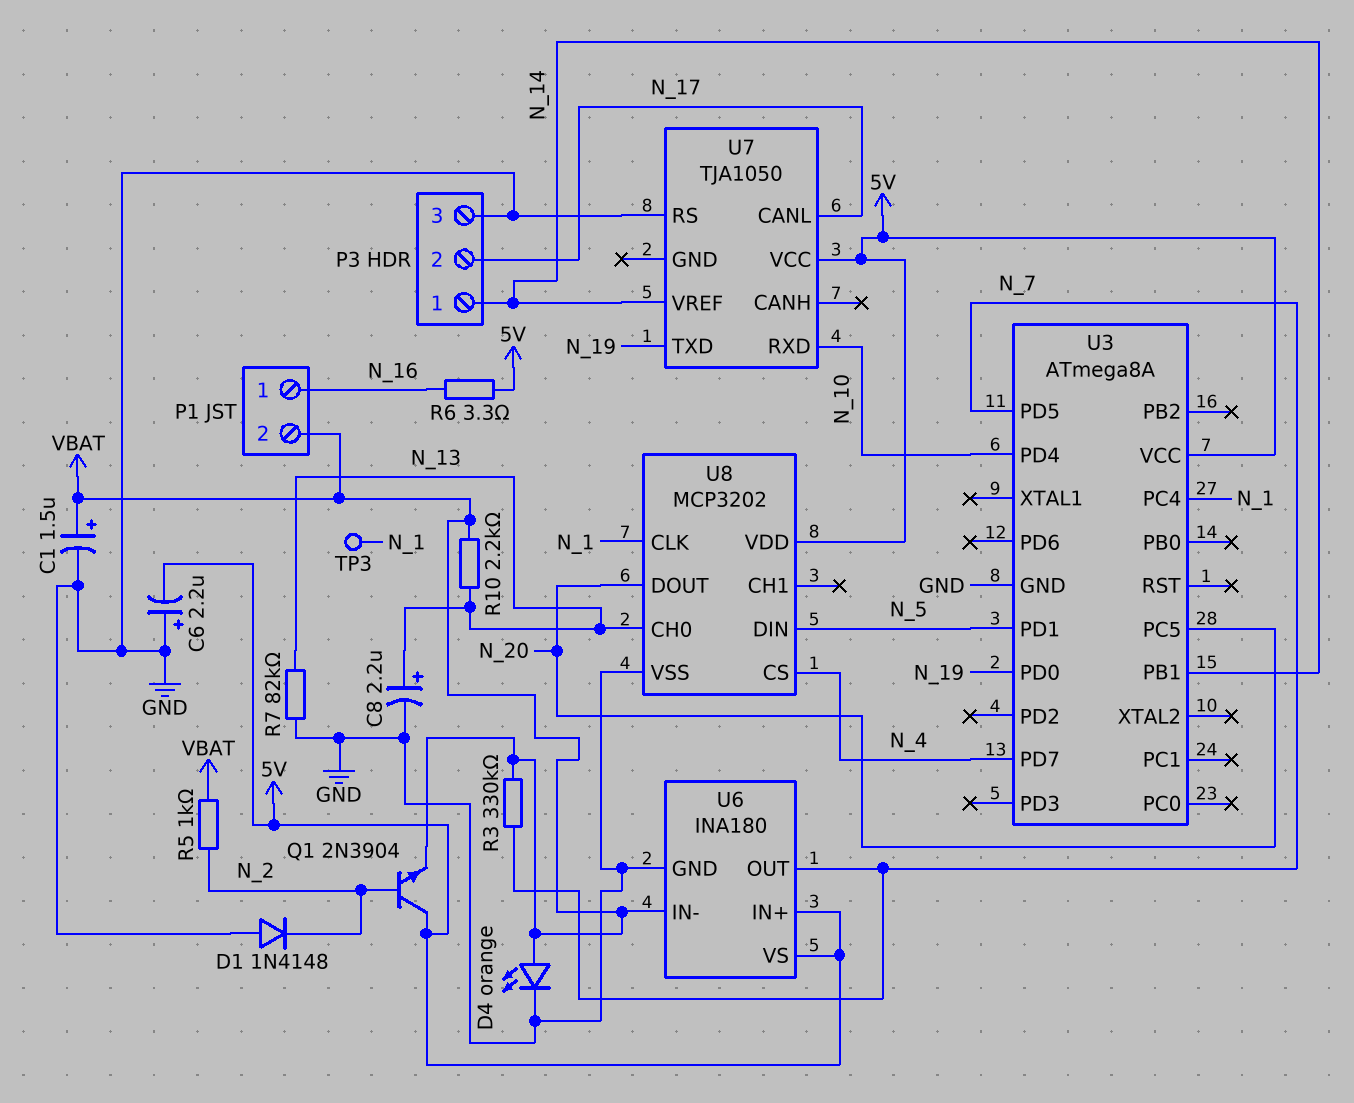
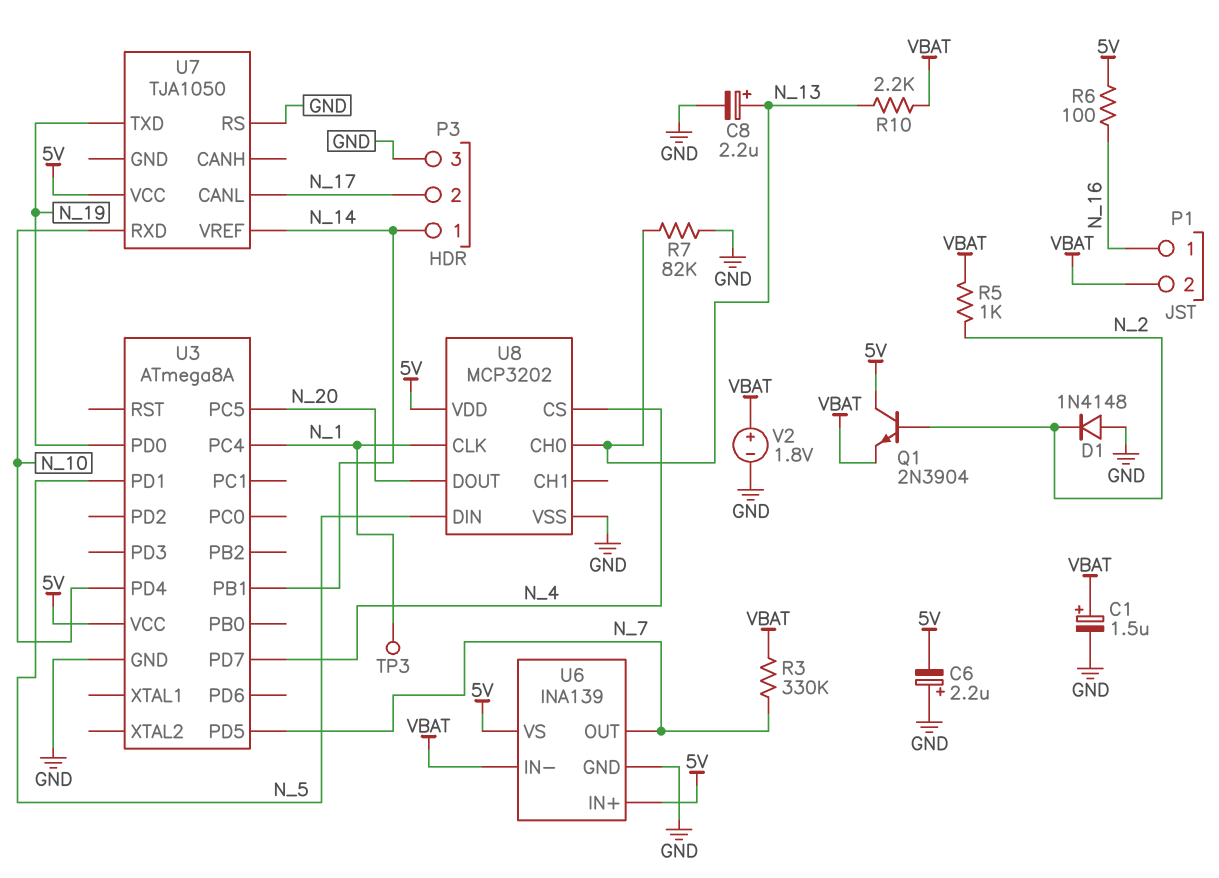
D4: LED orange (A VBAT, K GND) -> none
R6: 3.3 (5V, N_16) -> 100 (5V, N_16)
U6: INA180 -> INA139
V2: none -> 1.8V (plus VBAT, minus GND)

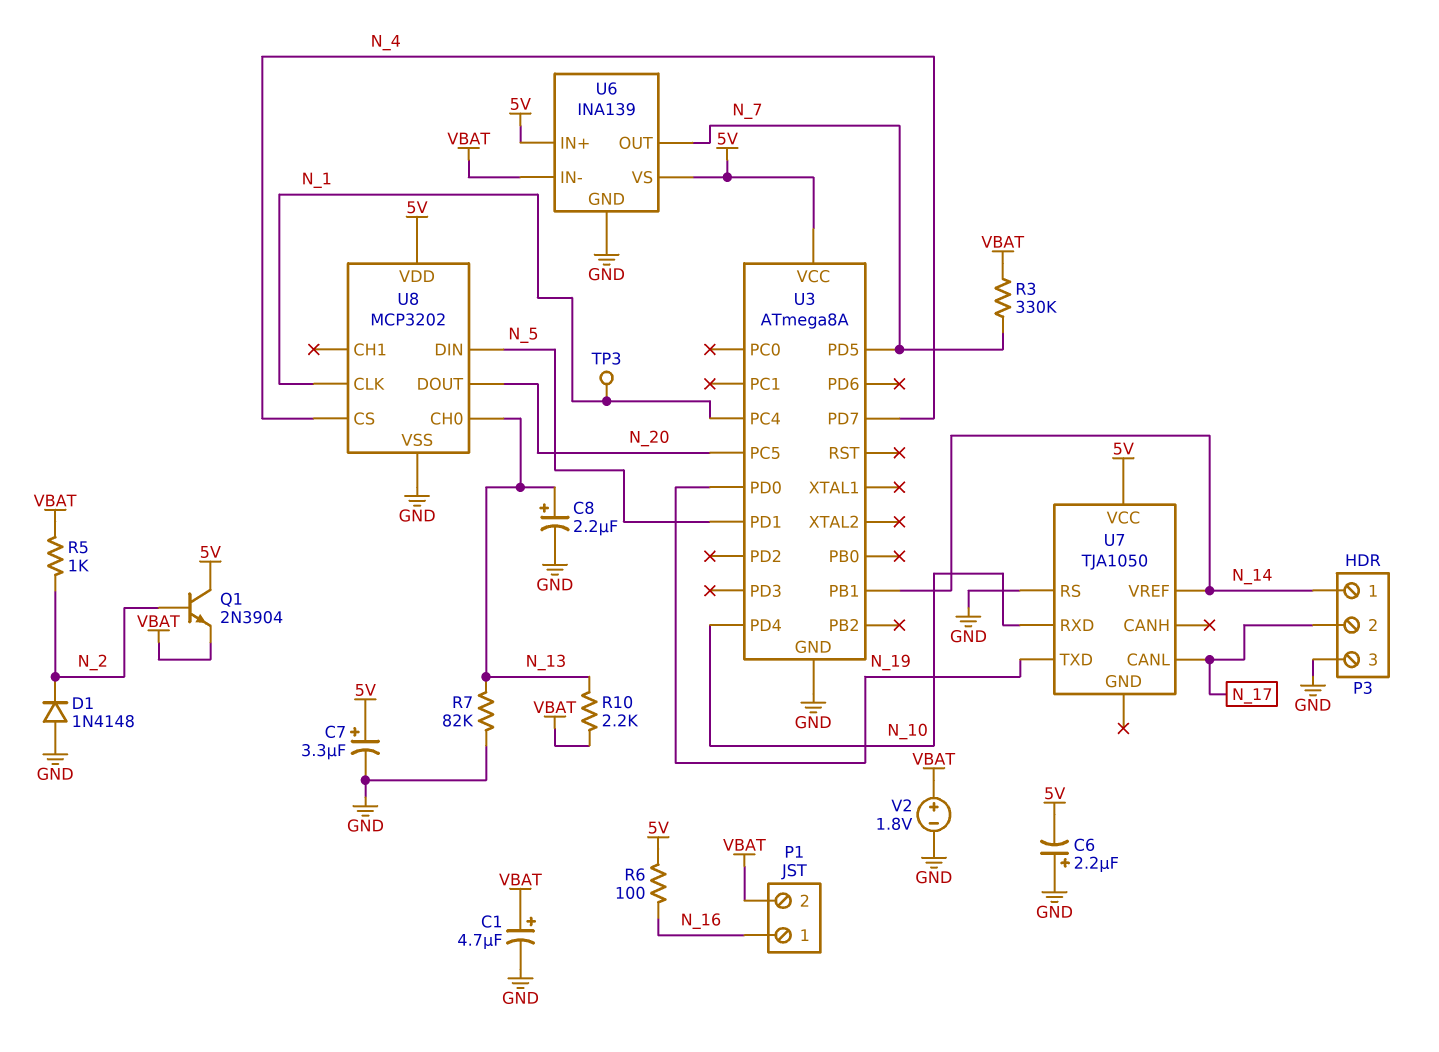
C1: 1.5uF (plus VBAT, minus GND) -> 4.7uF (plus VBAT, minus GND)
C7: none -> 3.3uF (plus 5V, minus GND)

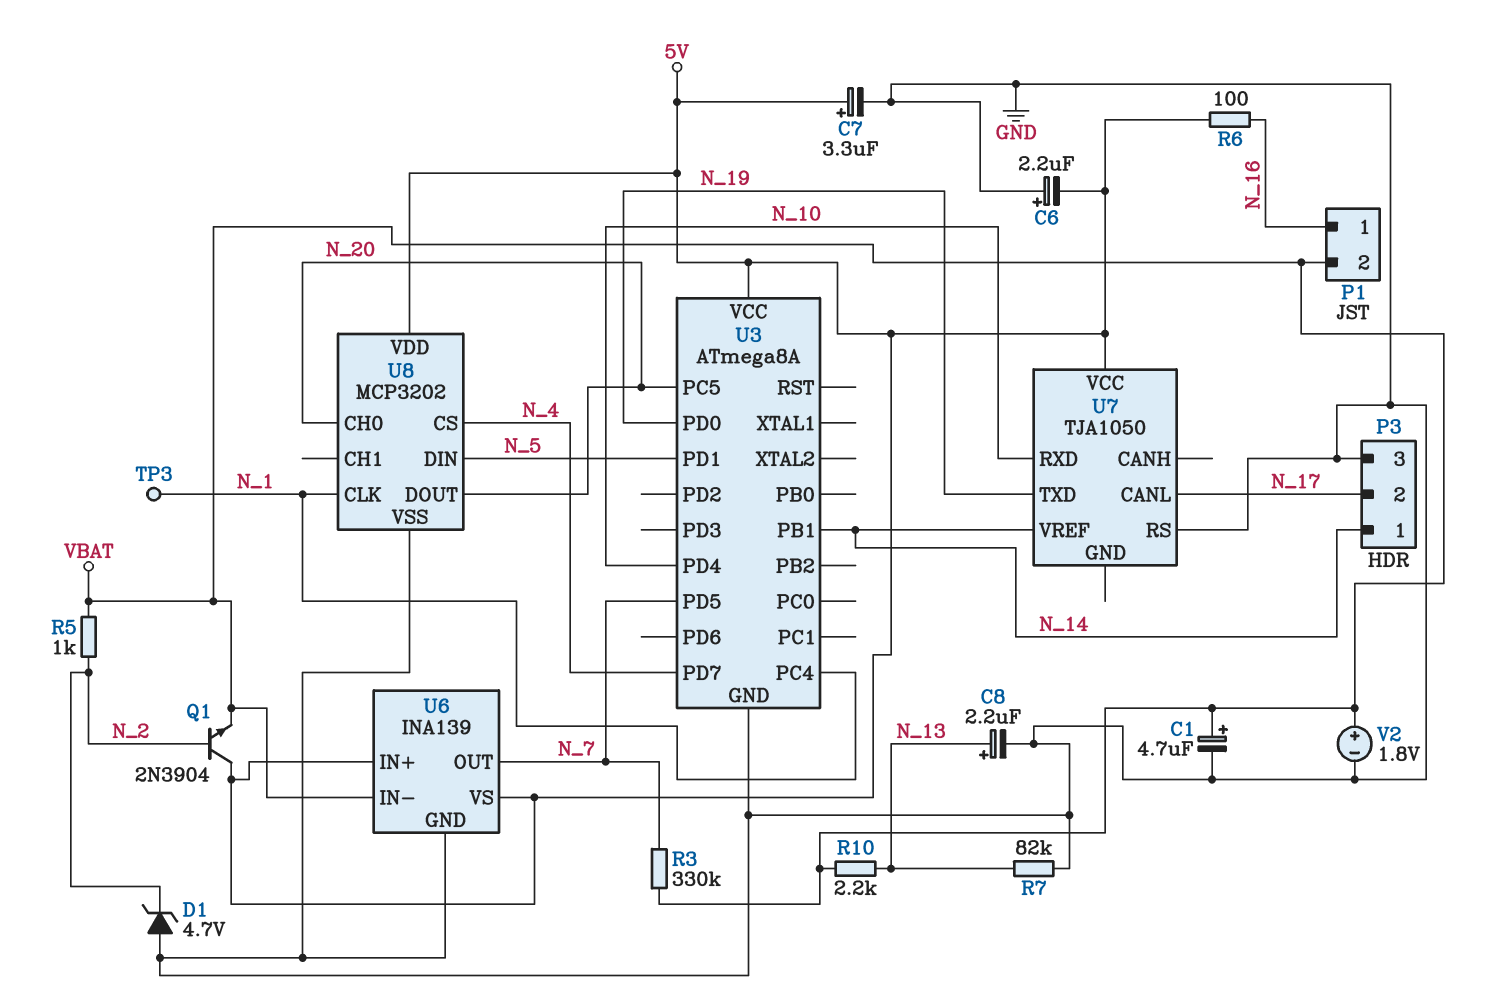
D1: diode 1N4148 (A GND, K N_2) -> zener 4.7V (A GND, K N_2)
U8 pin CH0: N_13 -> N_20

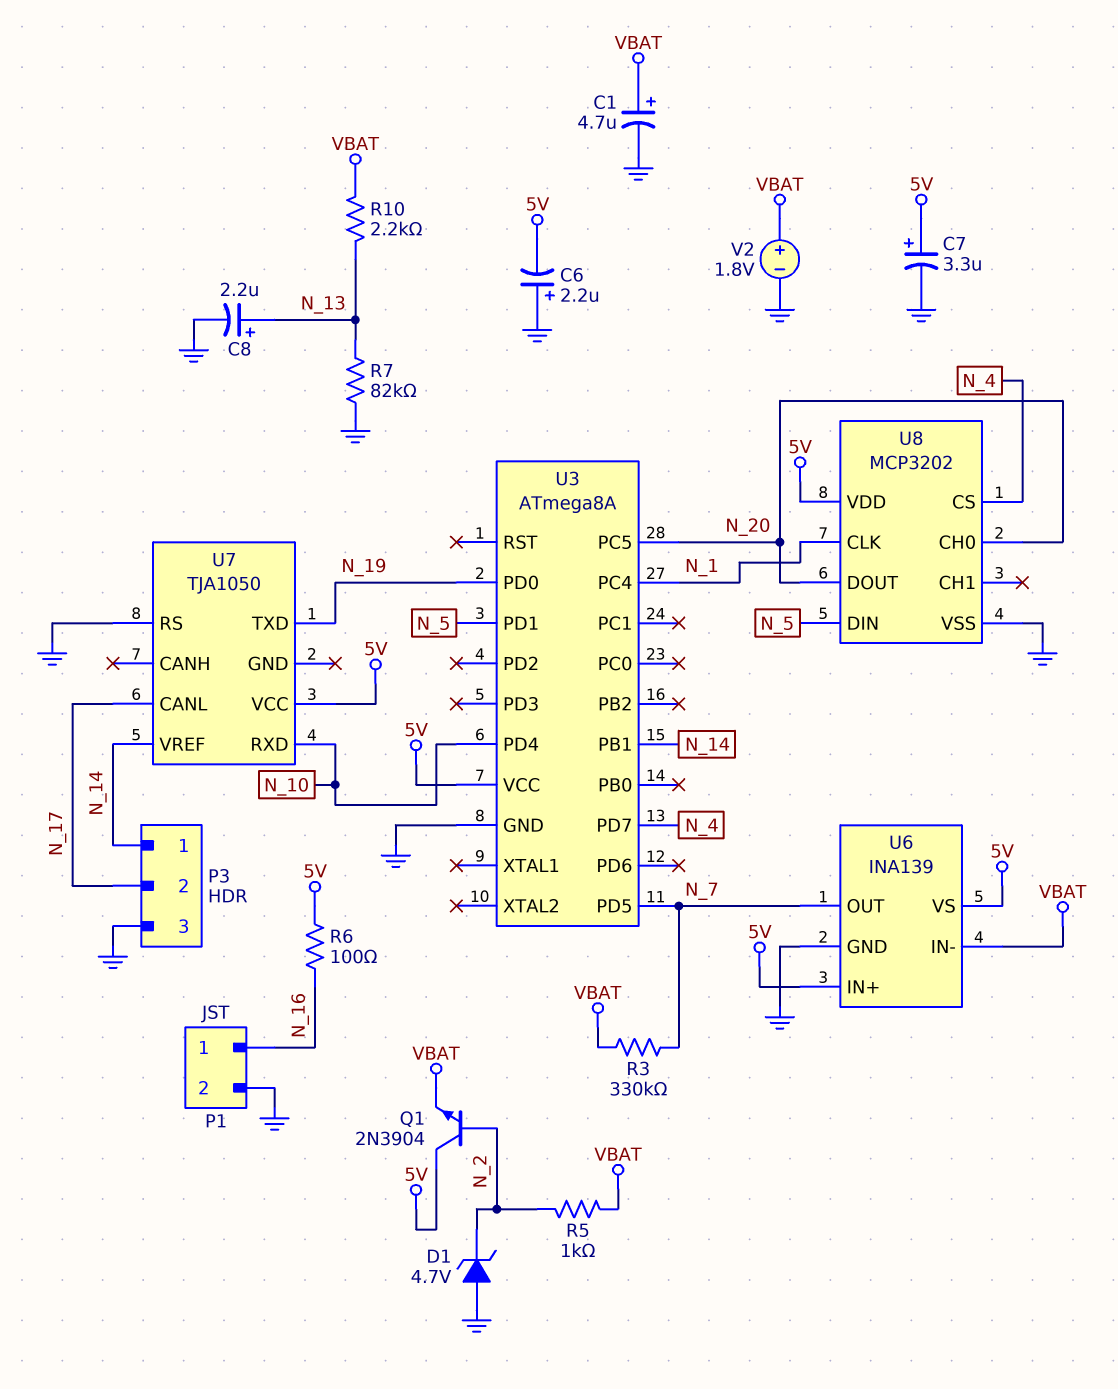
P1 pin 2: VBAT -> GND
TP3: test point (N_1) -> none

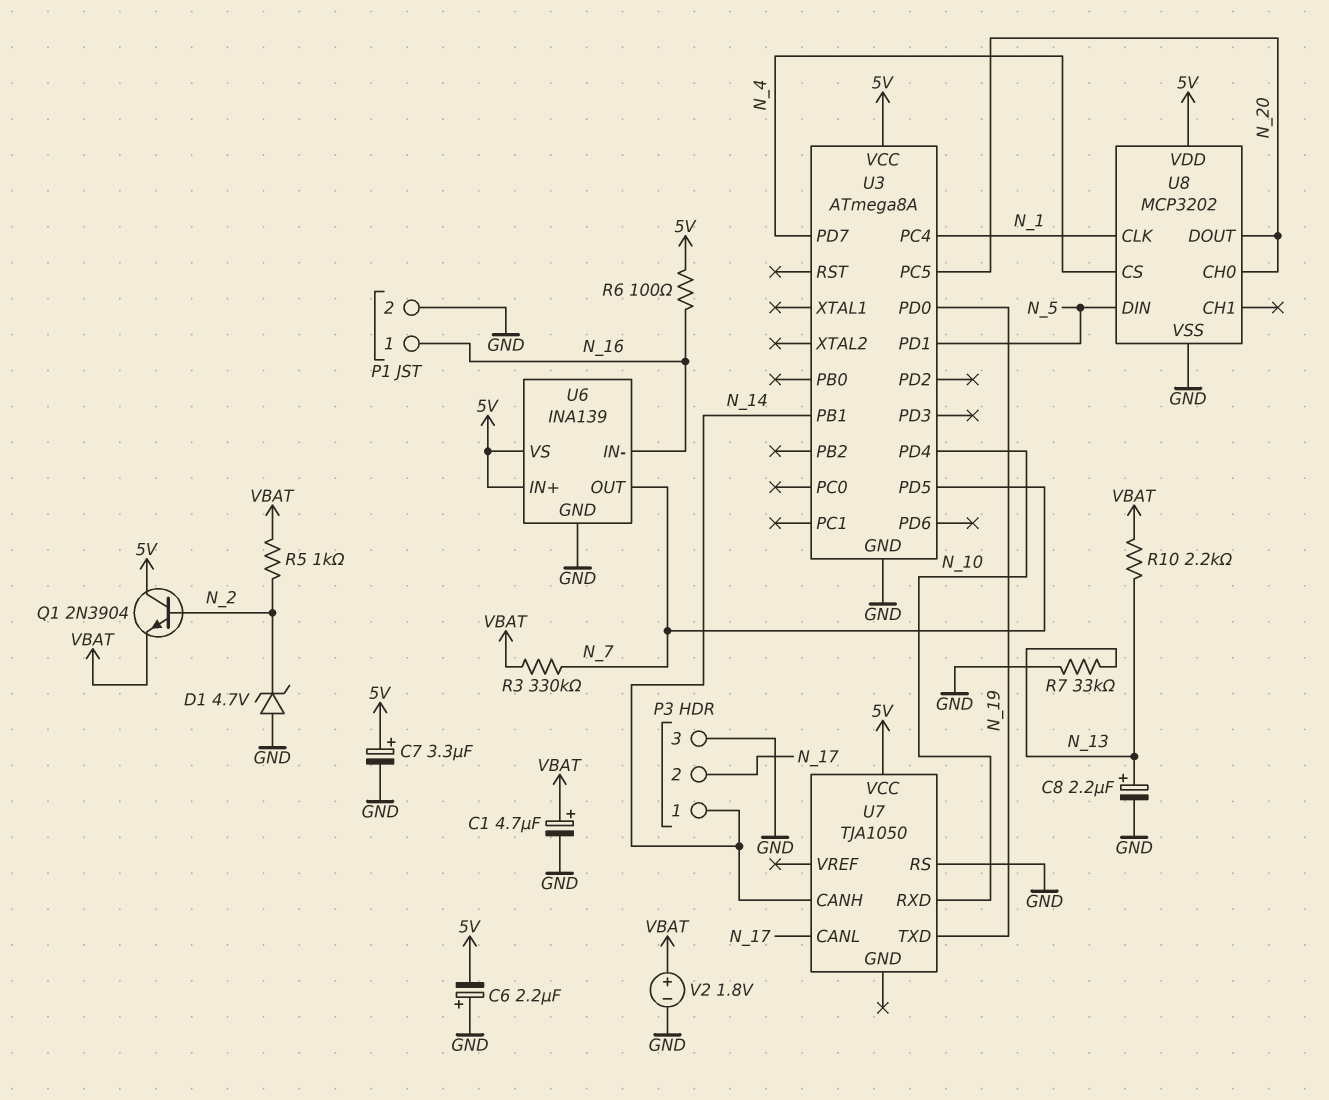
R7: 82k (GND, N_13) -> 33k (GND, N_13)
U6 pin IN-: VBAT -> N_16
U7 pin CANH: none -> N_14
U7 pin VREF: N_14 -> none

